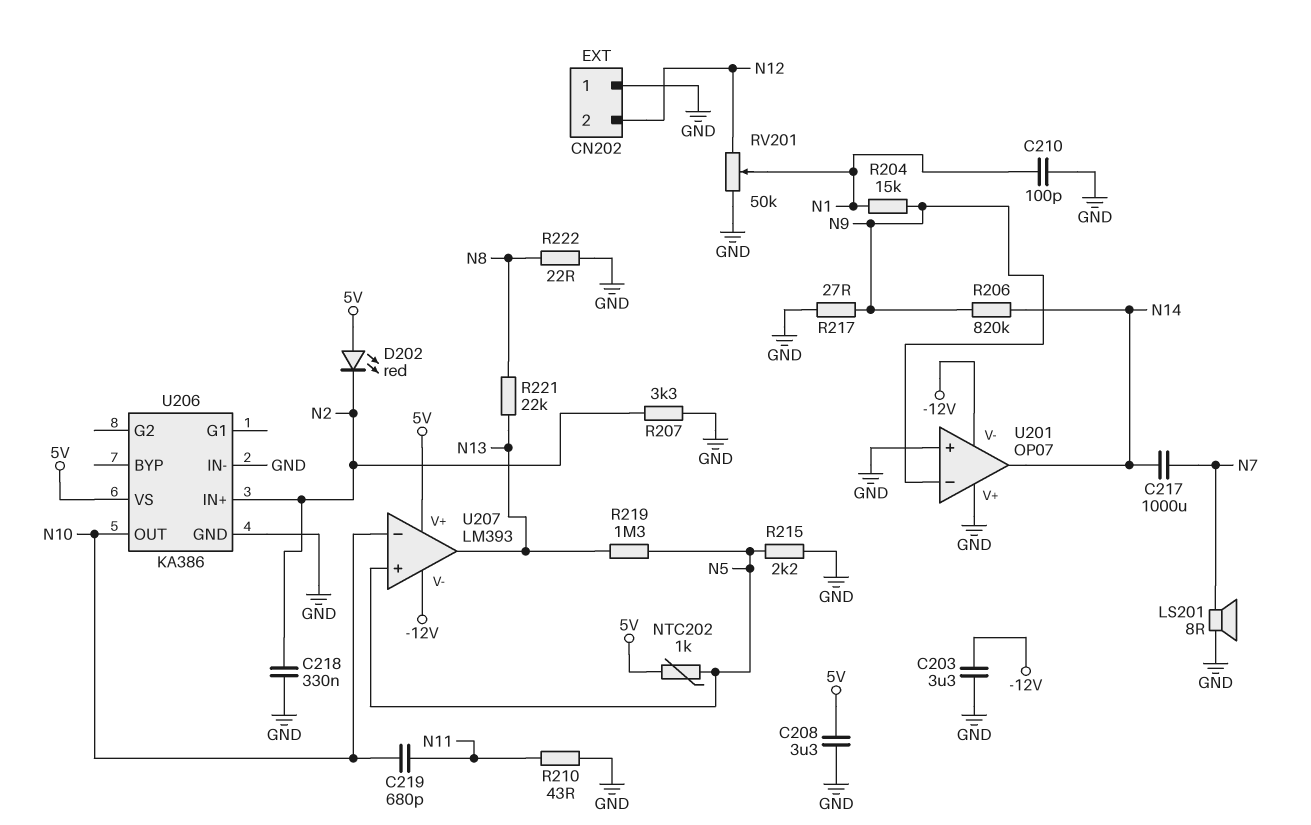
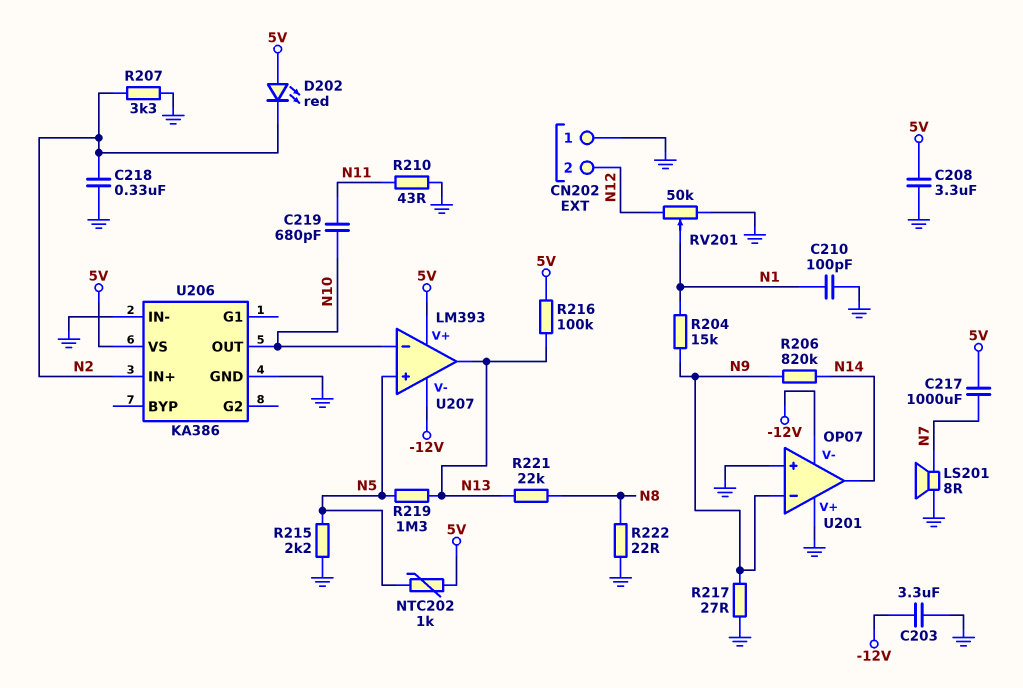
C217: 1000uF (N7, N14) -> 1000uF (5V, N7)
R216: none -> 100k (5V, N13)

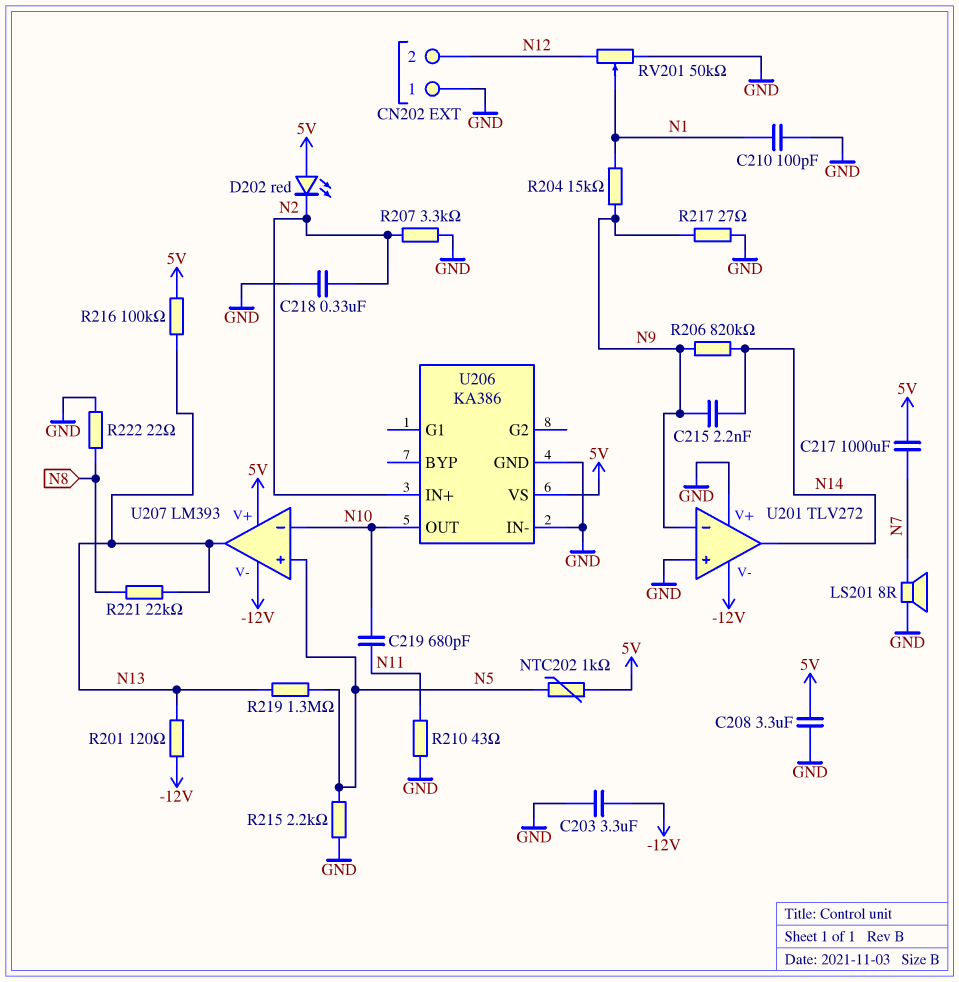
C215: none -> 2.2nF (N9, N14)
R201: none -> 120 (-12V, N13)
U201: OP07 -> TLV272

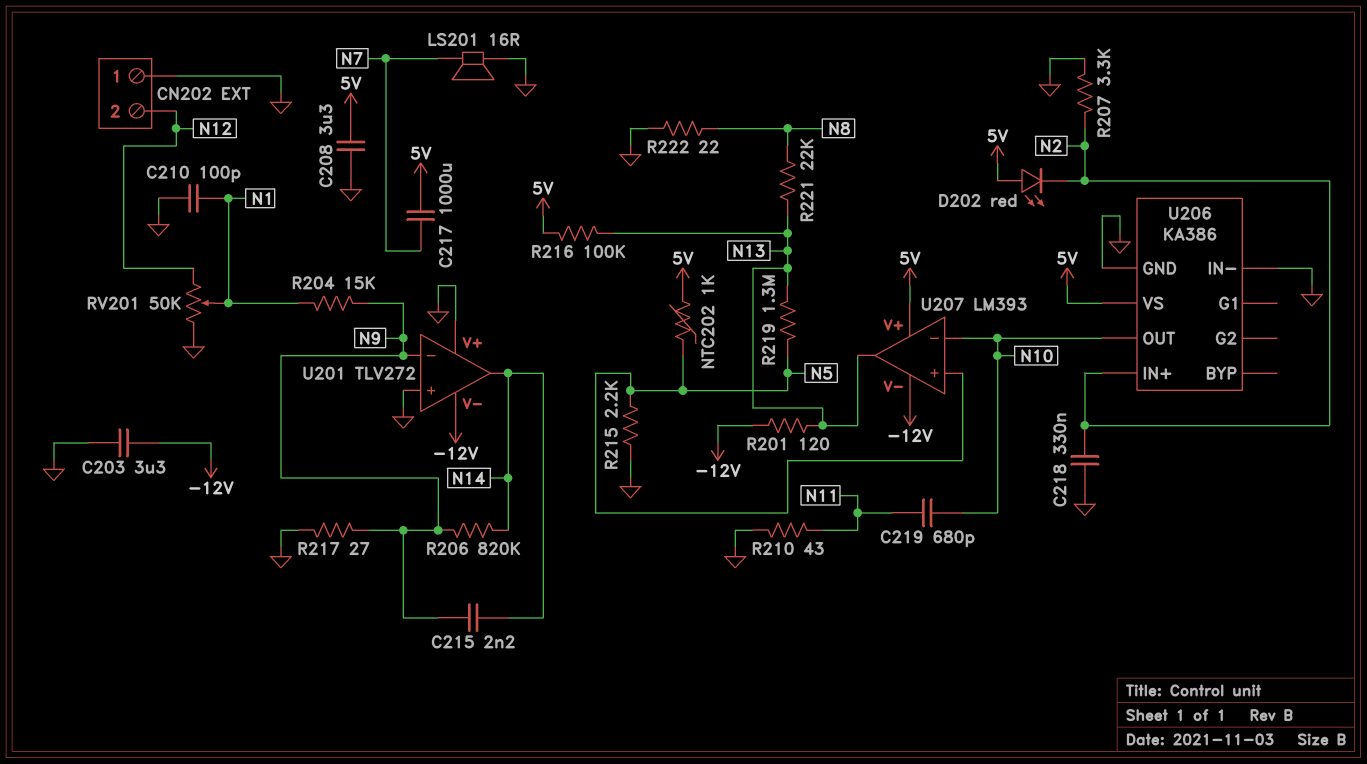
LS201: speaker 8R (GND, N7) -> speaker 16R (GND, N7)

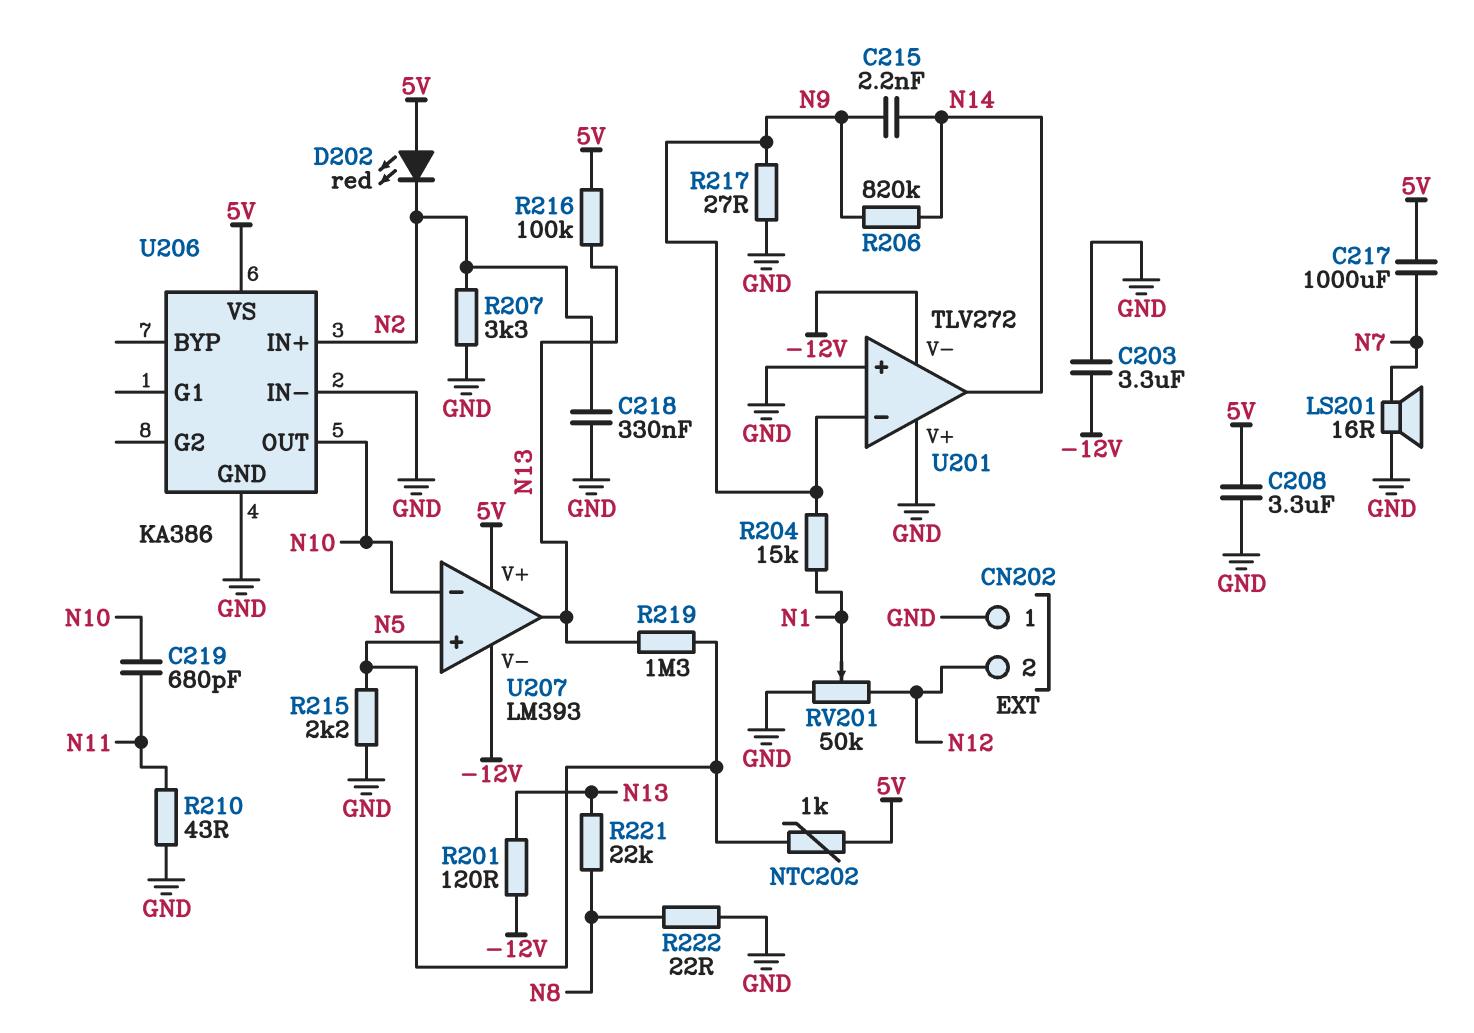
C210: 100pF (GND, N1) -> none

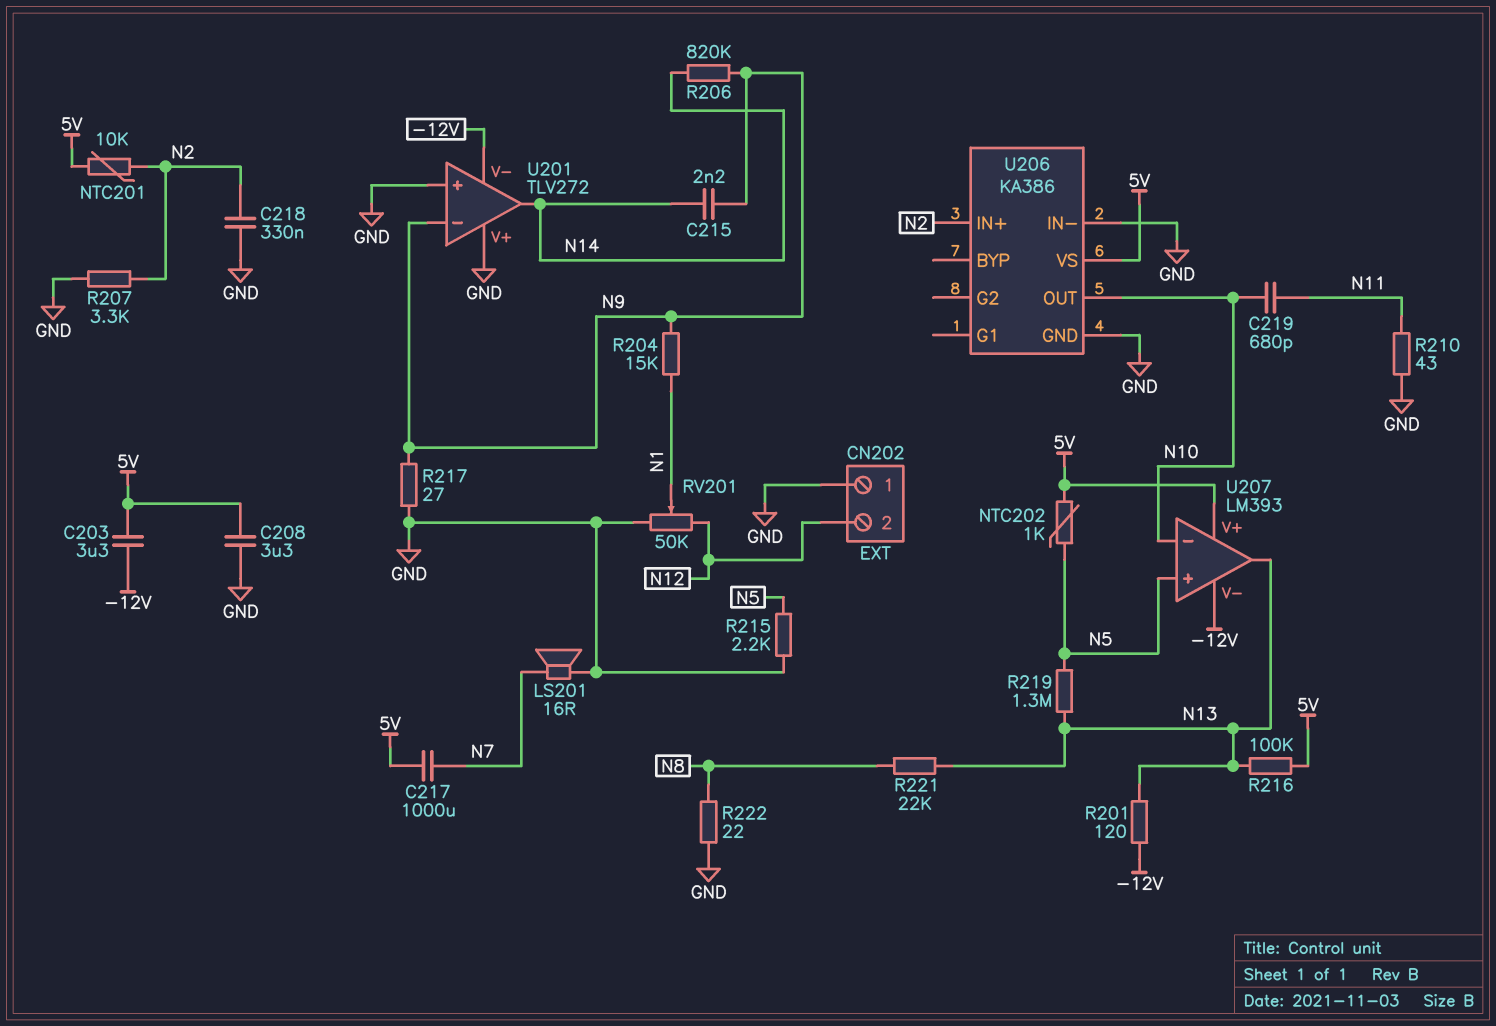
C203: 3.3uF (-12V, GND) -> 3.3uF (-12V, 5V)
D202: LED red (A 5V, K N2) -> none
NTC201: none -> 10k (5V, N2)

